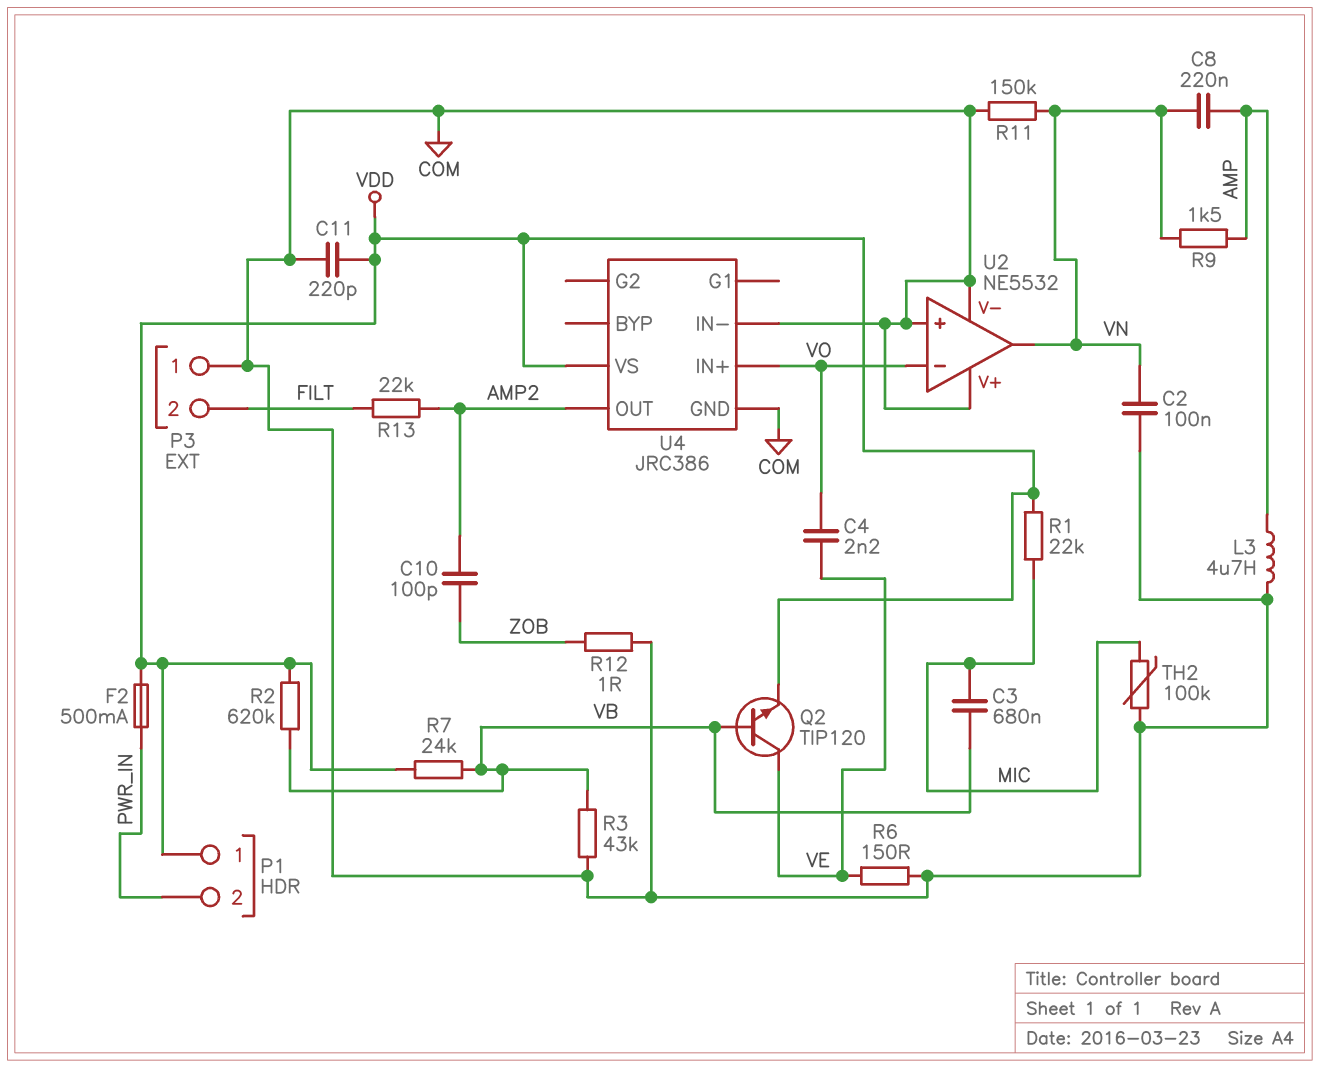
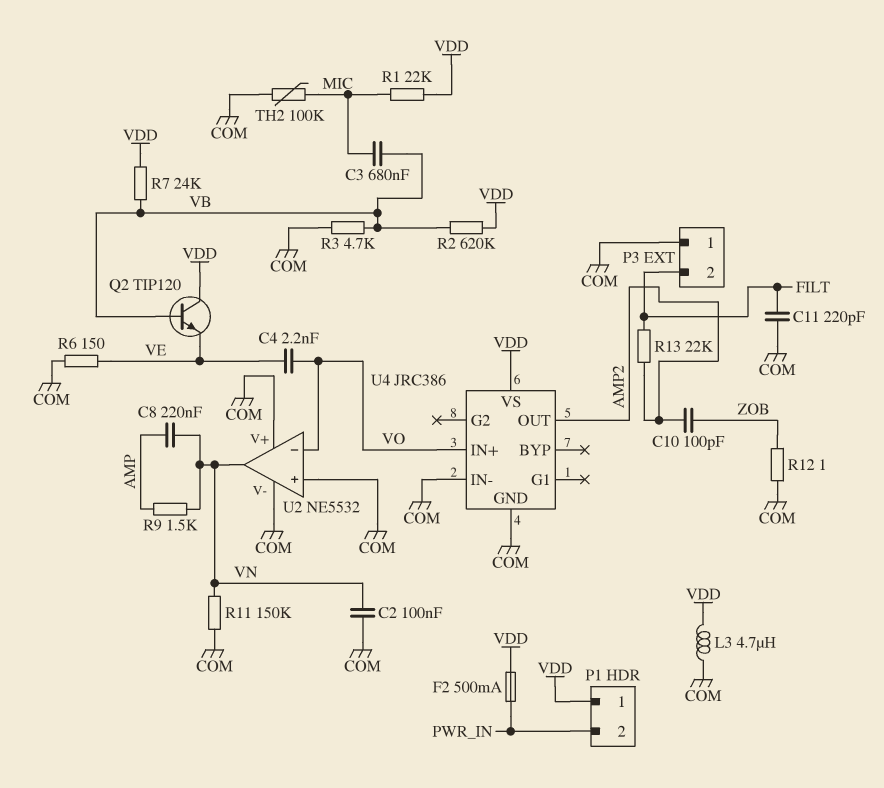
C11: 220pF (COM, VDD) -> 220pF (COM, FILT)
L3: 4.7uH (AMP, COM) -> 4.7uH (COM, VDD)
Q2: NPN TIP120 (B VB, C VE, E VDD) -> NPN TIP120 (B VB, C VDD, E VE)
R3: 43k (COM, VB) -> 4.7k (COM, VB)

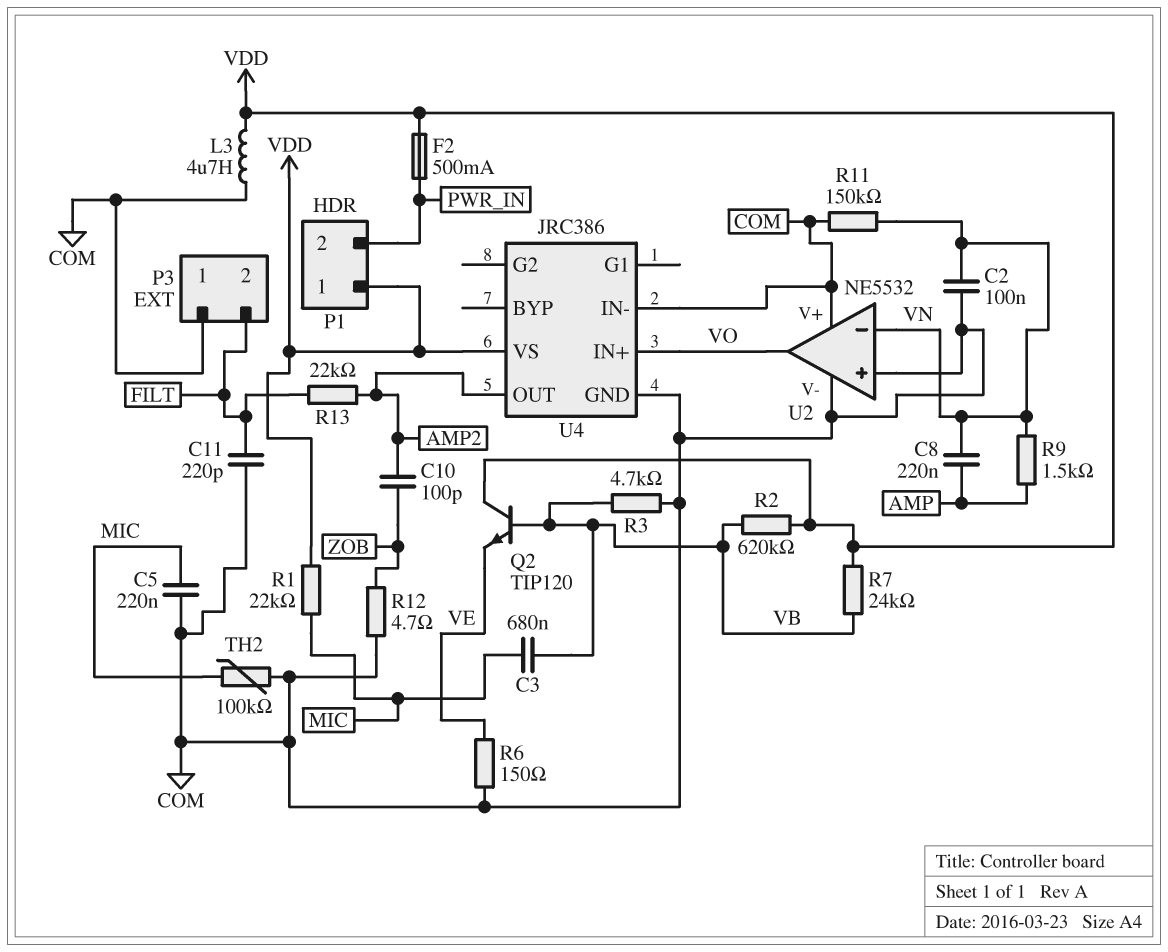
C4: 2.2nF (VE, VO) -> none
C5: none -> 220nF (COM, MIC)
R12: 1 (COM, ZOB) -> 4.7 (COM, ZOB)
U2 pin in-: VO -> VN
U2 pin out: VN -> VO

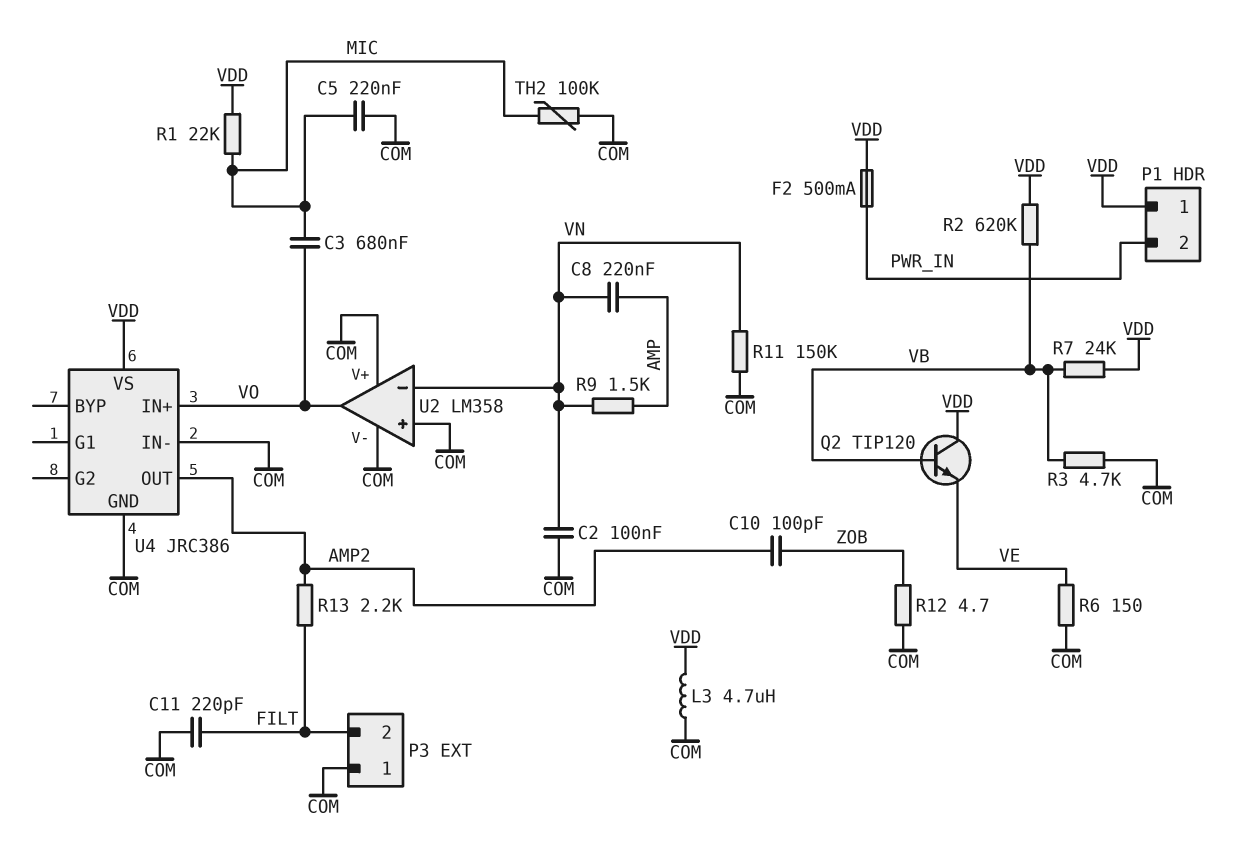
C3: 680nF (MIC, VB) -> 680nF (MIC, VO)
R13: 22k (AMP2, FILT) -> 2.2k (AMP2, FILT)
U2: NE5532 -> LM358

